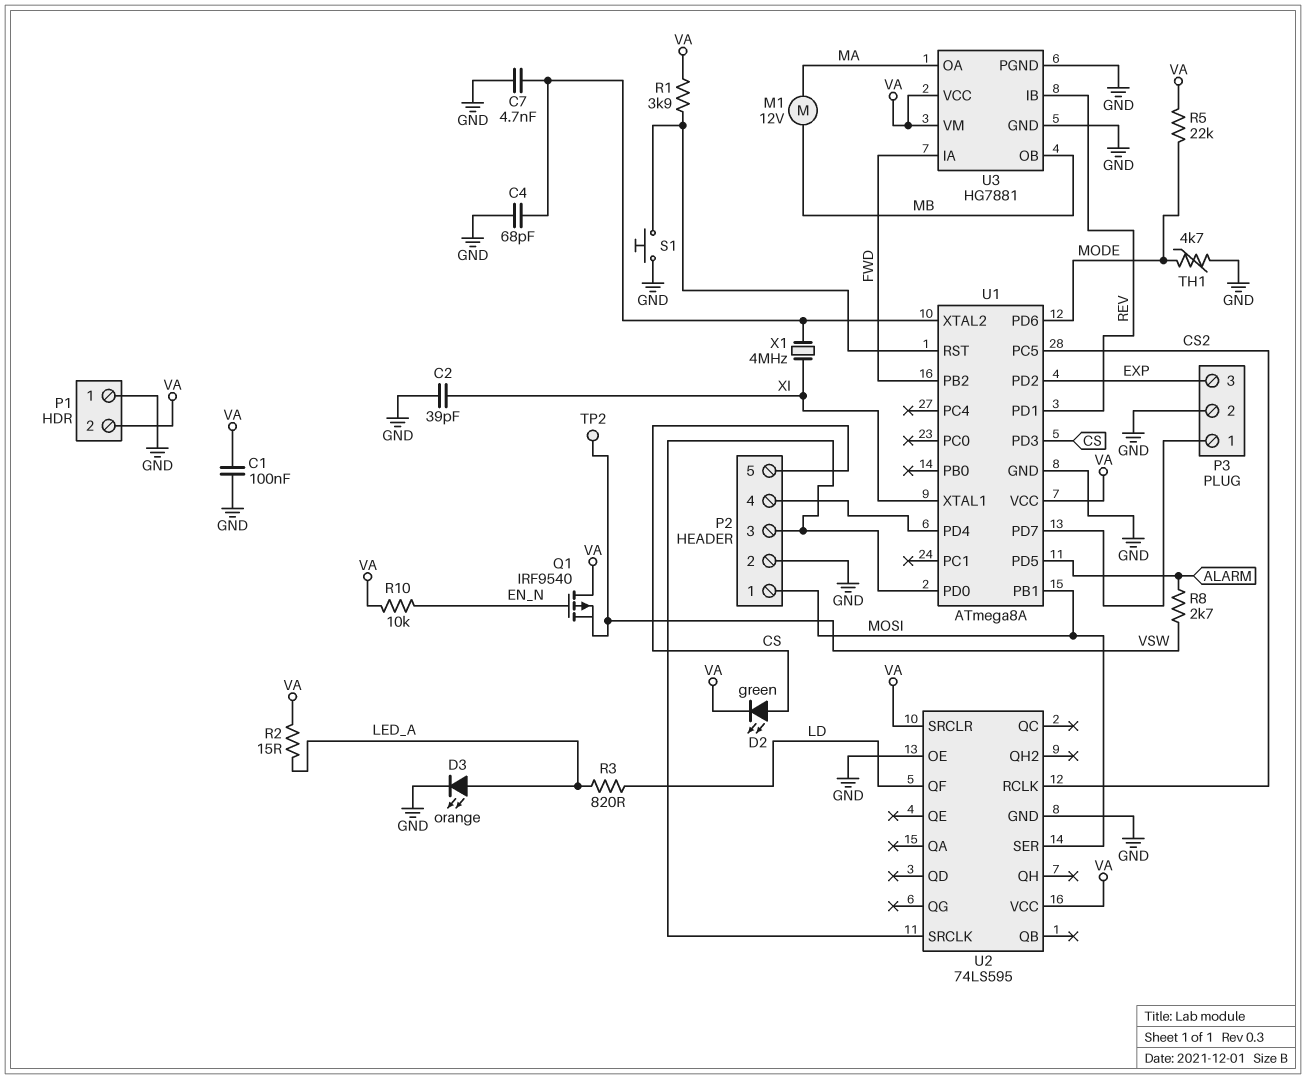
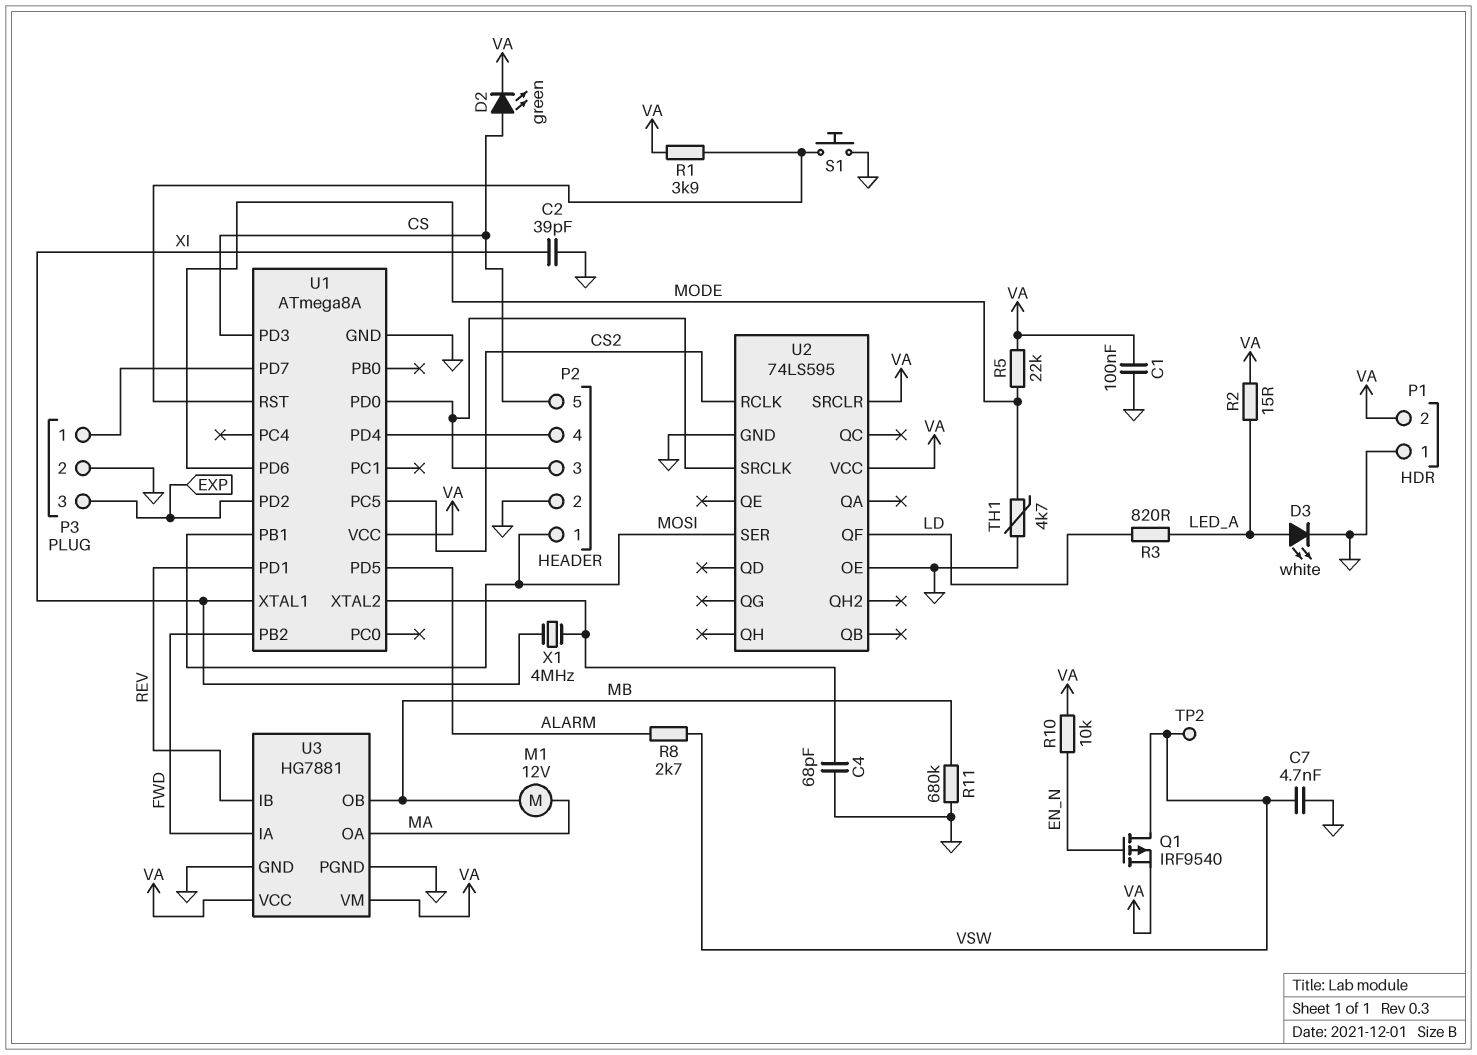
C7: 4.7nF (GND, U1/XTAL2) -> 4.7nF (GND, VSW)
D3: LED orange (A LED_A, K GND) -> LED white (A LED_A, K GND)
Q1: PMOS IRF9540 (G EN_N, D VA, S VSW) -> PMOS IRF9540 (G EN_N, D VSW, S VA)
R11: none -> 680k (GND, MB)

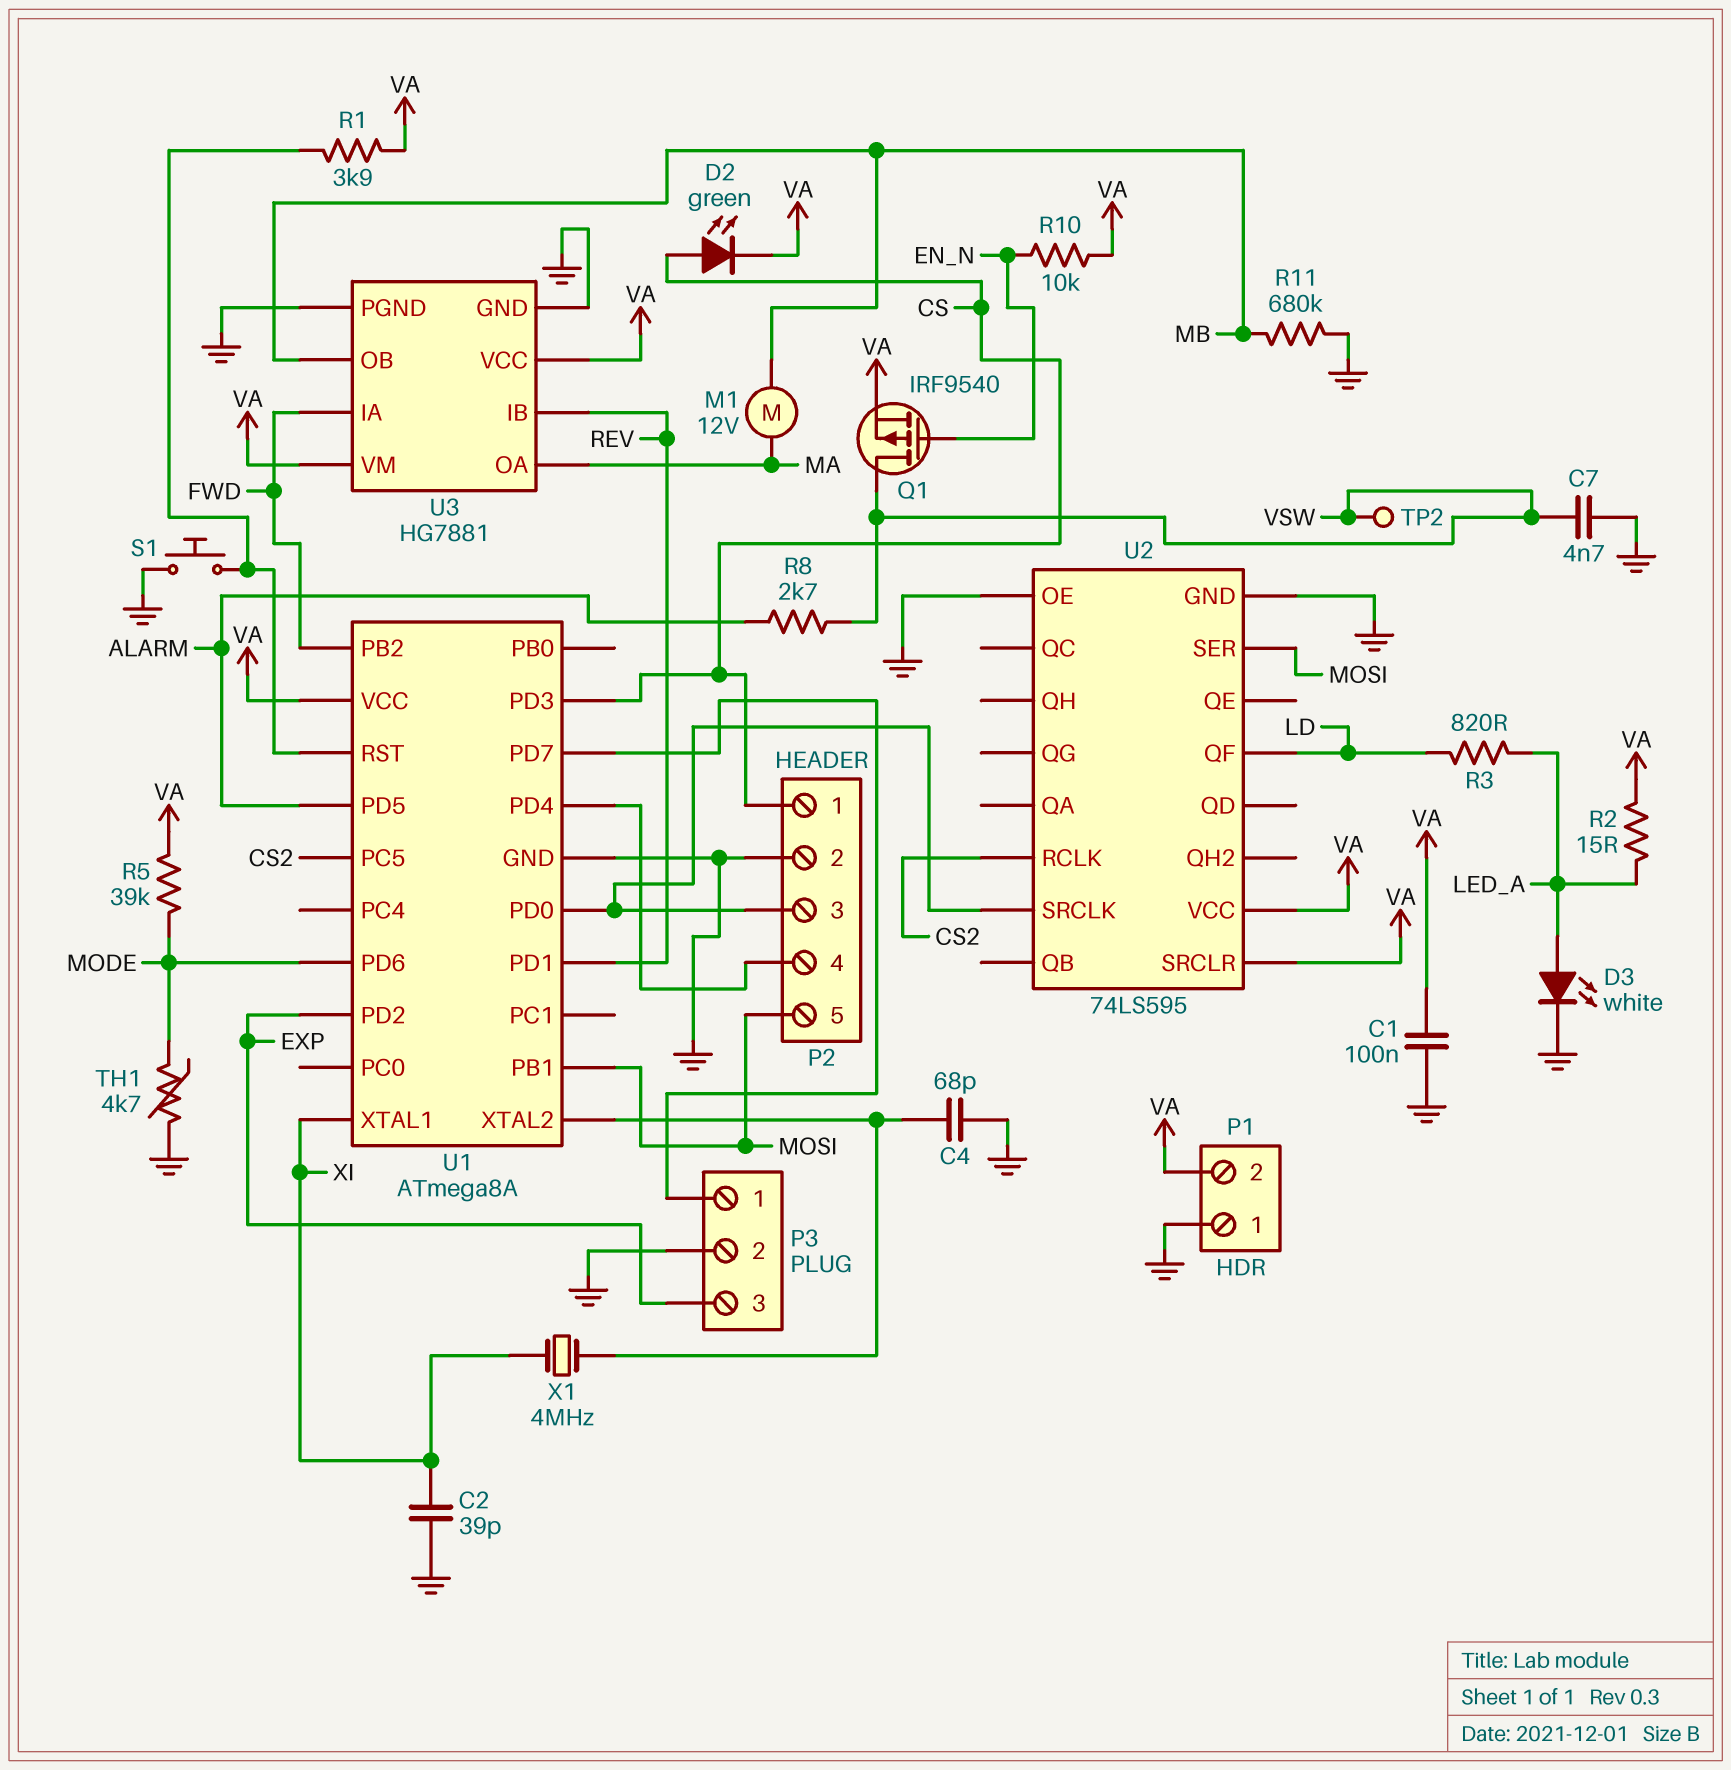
P2 pin 1: MOSI -> CS
P2 pin 5: CS -> MOSI
R5: 22k (MODE, VA) -> 39k (MODE, VA)

